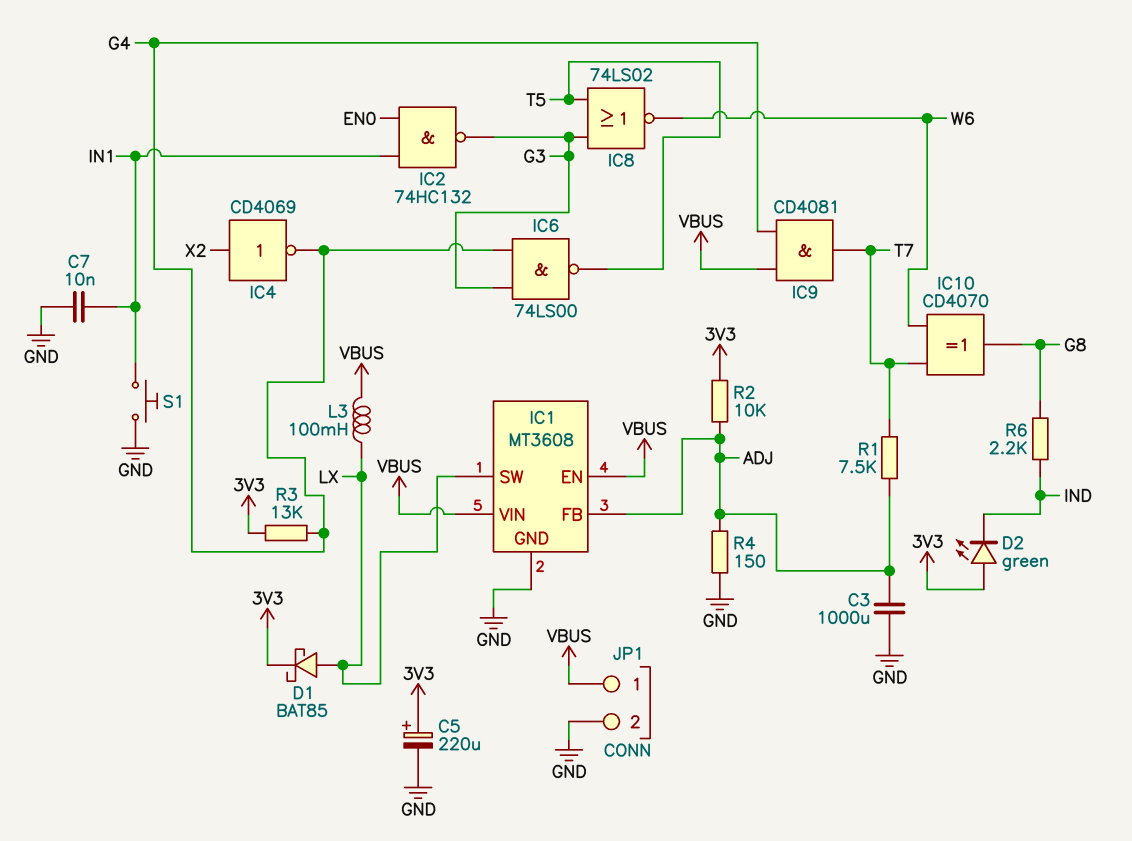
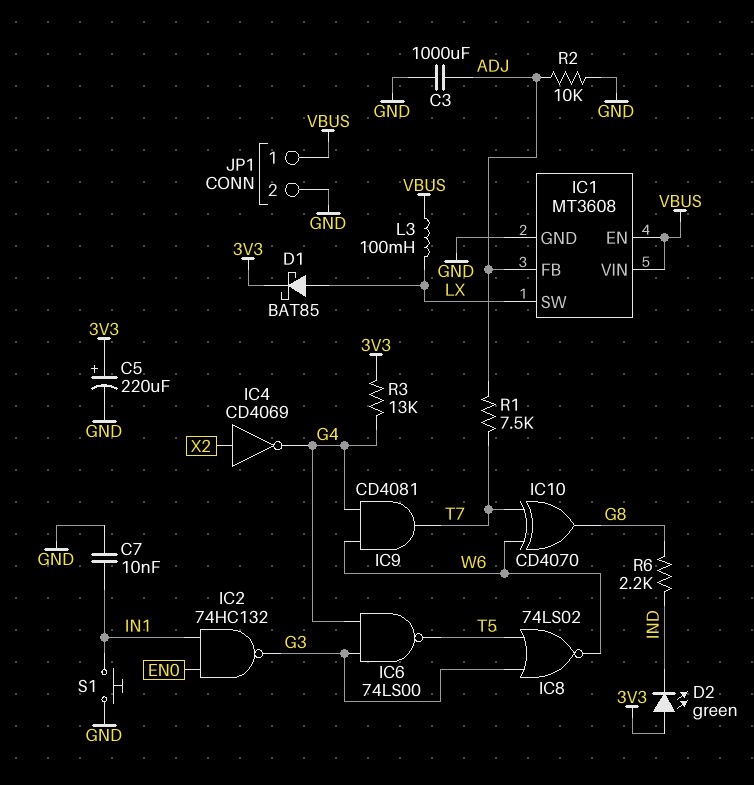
IC9: AND CD4081 (in G4, in VBUS, out T7) -> AND CD4081 (in G4, in W6, out T7)
R2: 10k (3V3, ADJ) -> 10k (ADJ, GND)
R4: 150 (ADJ, GND) -> none

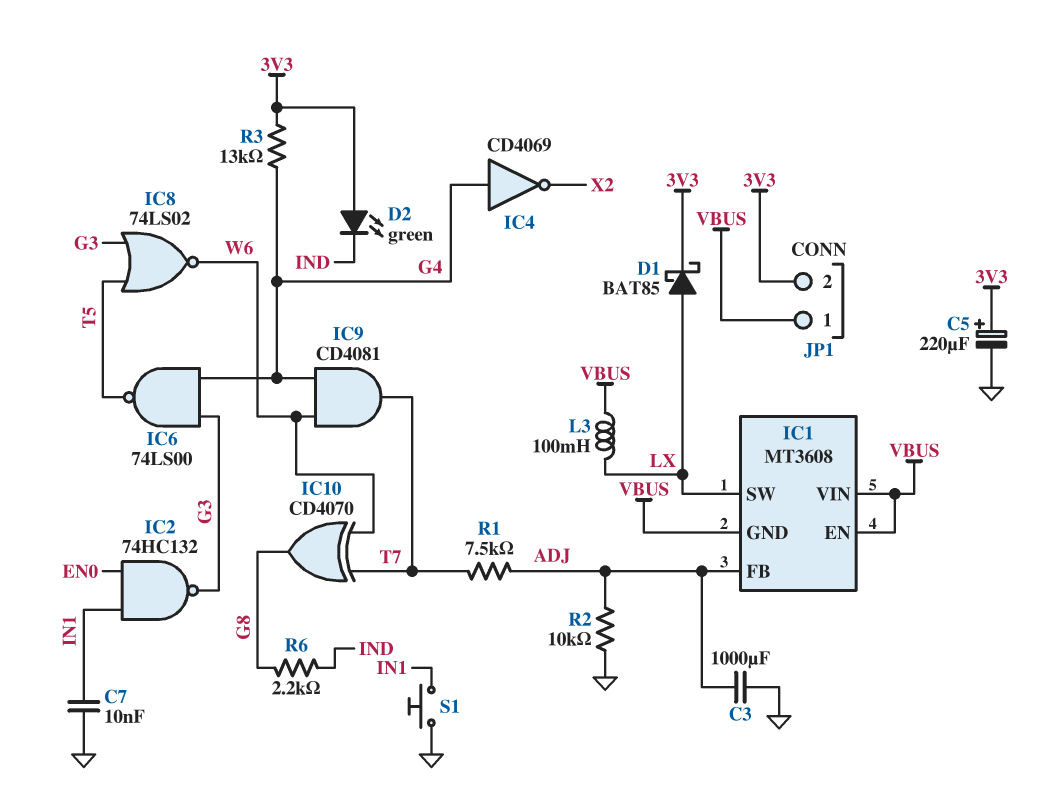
IC1 pin GND: GND -> VBUS
IC4: NOT CD4069 (in X2, out G4) -> NOT CD4069 (in G4, out X2)
JP1 pin 2: GND -> 3V3

